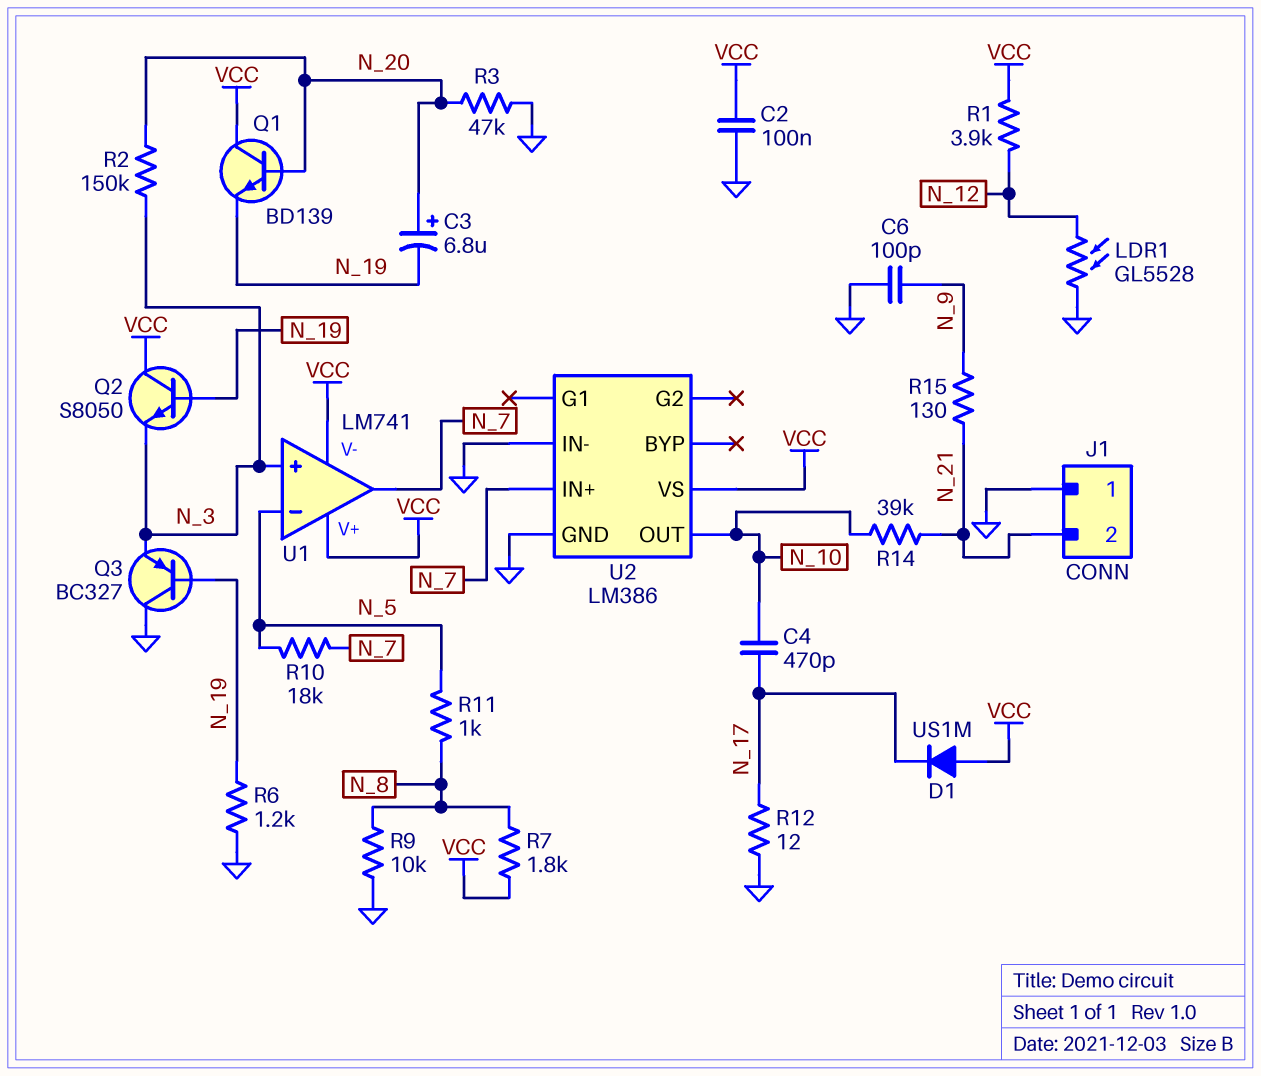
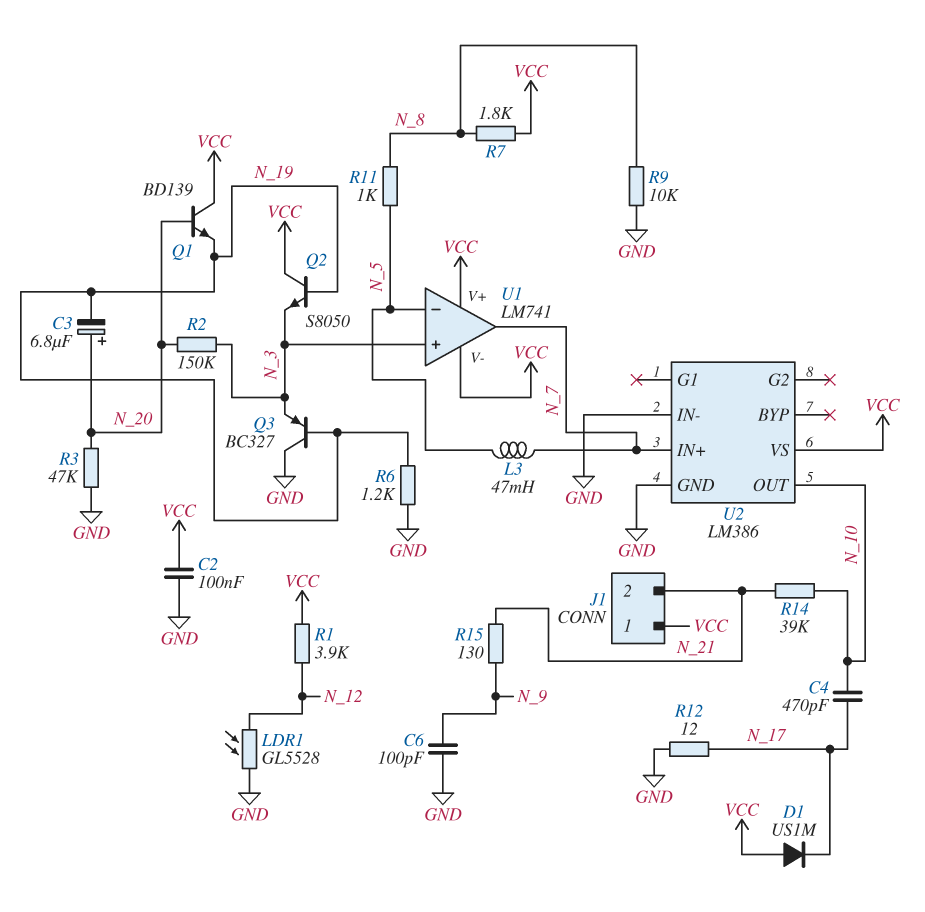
J1 pin 1: GND -> VCC
L3: none -> 47mH (N_5, N_7)
R10: 18k (N_5, N_7) -> none

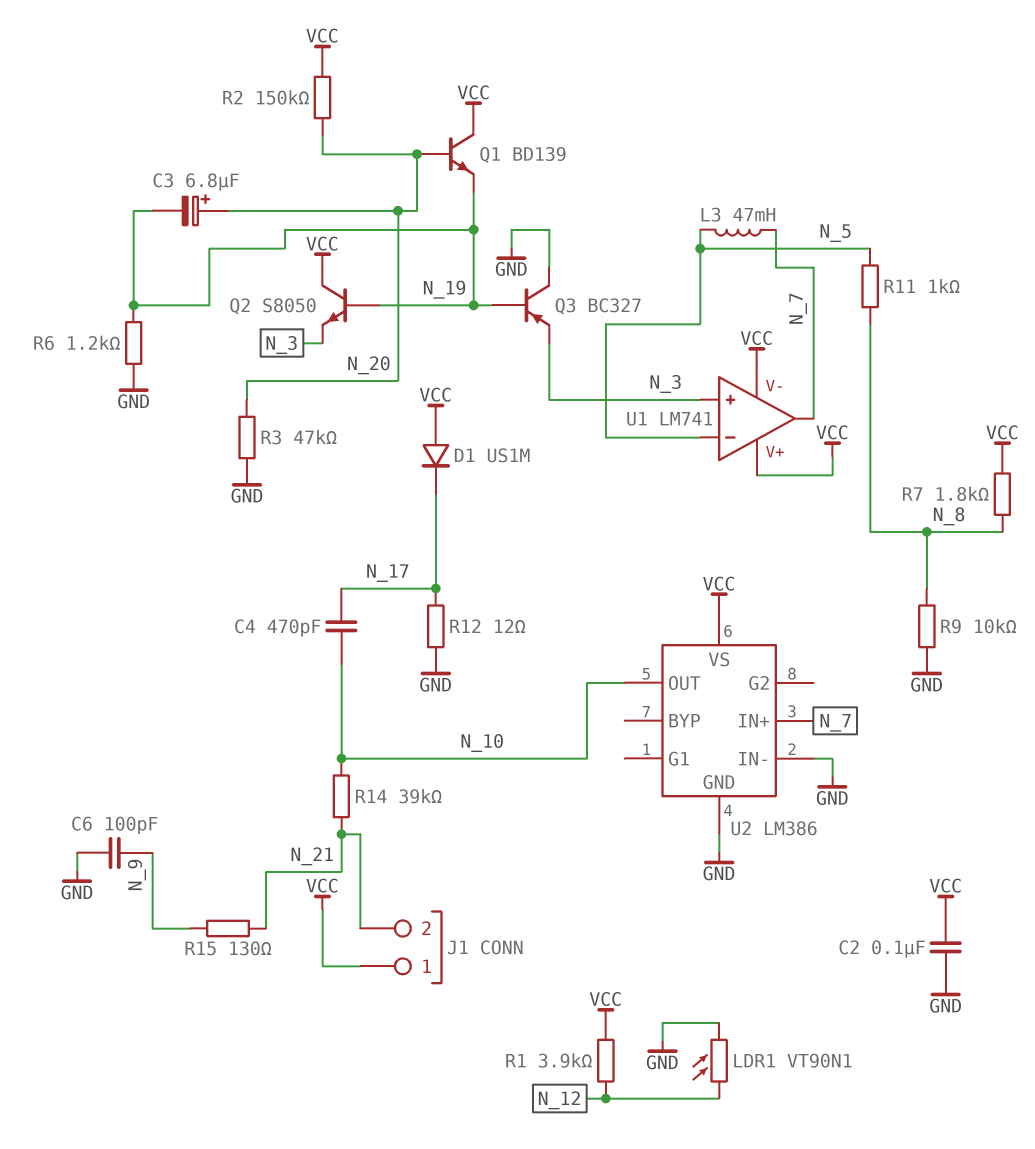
LDR1: GL5528 (GND, N_12) -> VT90N1 (GND, N_12)
R2: 150k (N_3, N_20) -> 150k (N_20, VCC)

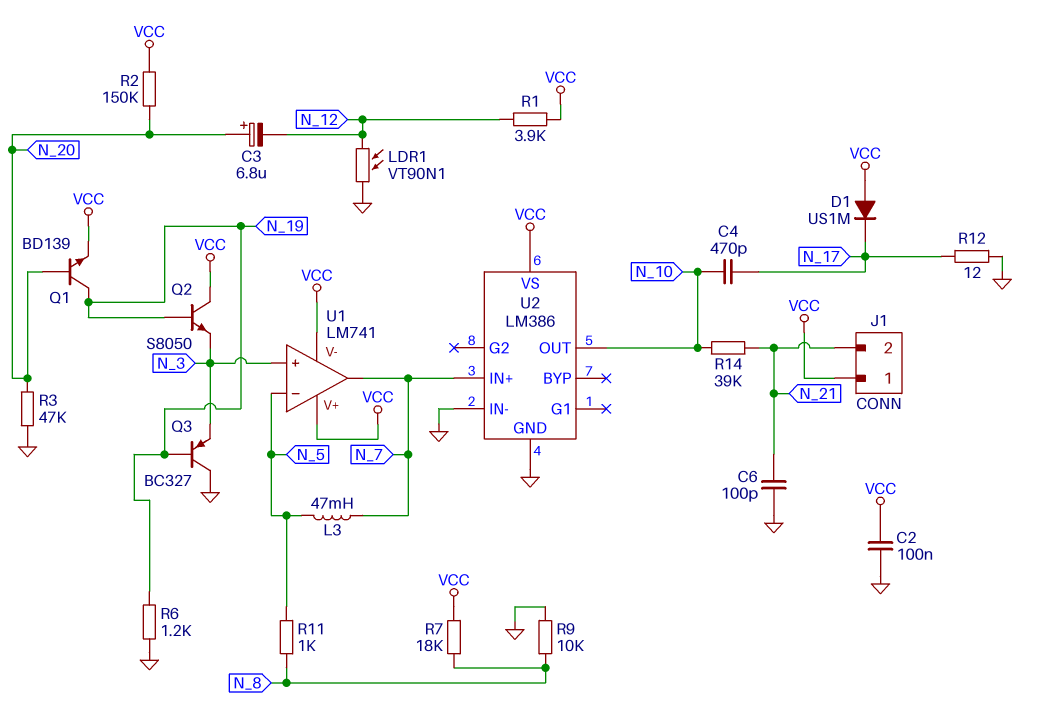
C3: 6.8uF (plus N_20, minus N_19) -> 6.8uF (plus N_20, minus N_12)
C6: 100pF (GND, N_9) -> 100pF (GND, N_21)
Q1: NPN BD139 (B N_20, C VCC, E N_19) -> NPN BD139 (B N_20, C N_19, E VCC)
R7: 1.8k (N_8, VCC) -> 18k (N_8, VCC)
R15: 130 (N_9, N_21) -> none

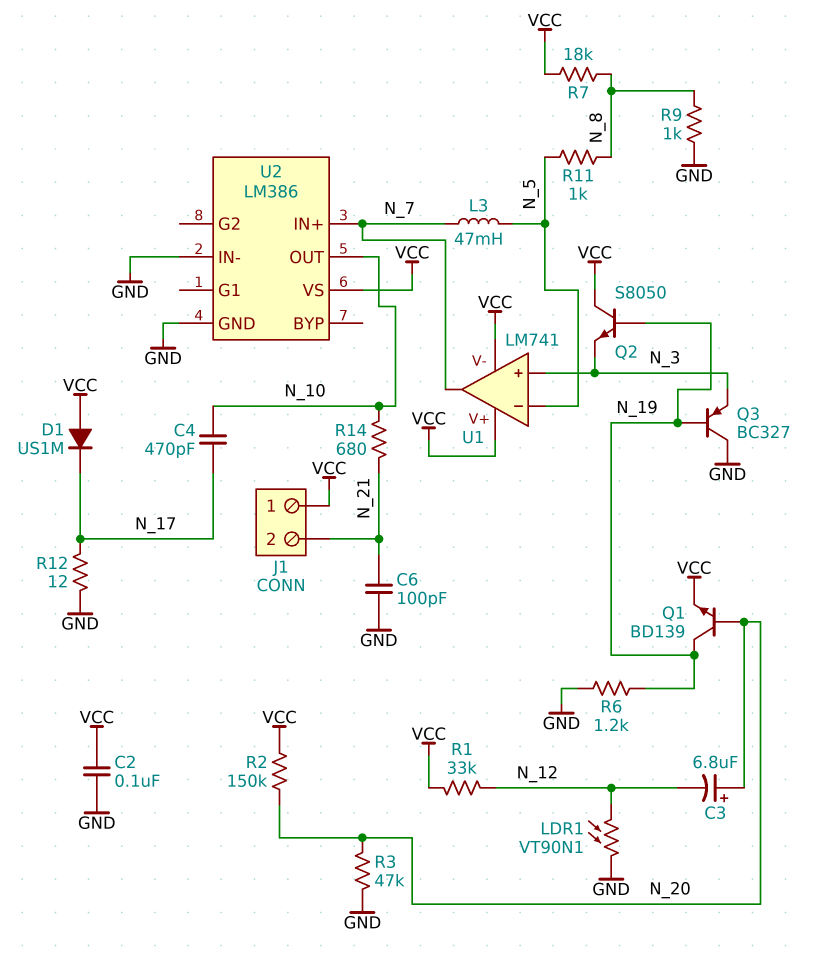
R1: 3.9k (N_12, VCC) -> 33k (N_12, VCC)
R9: 10k (GND, N_8) -> 1k (GND, N_8)
R14: 39k (N_10, N_21) -> 680 (N_10, N_21)

